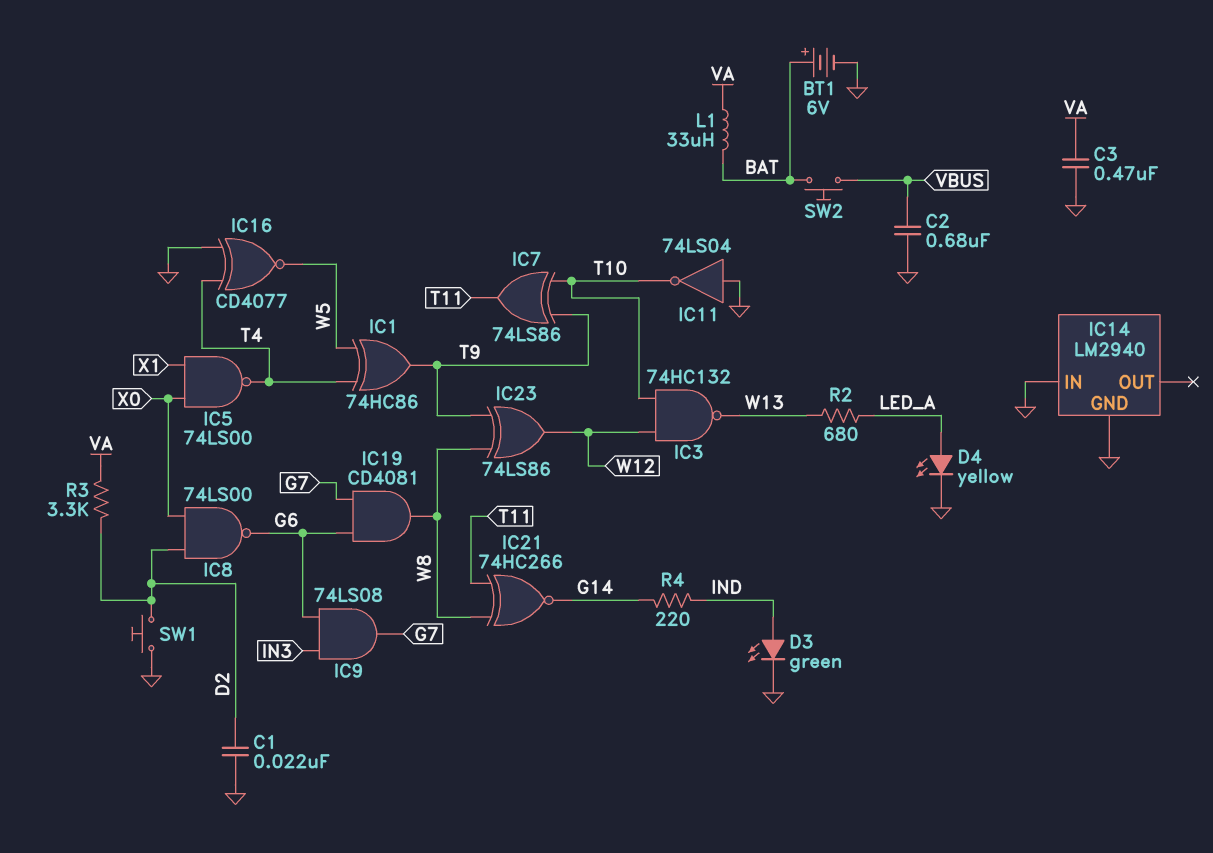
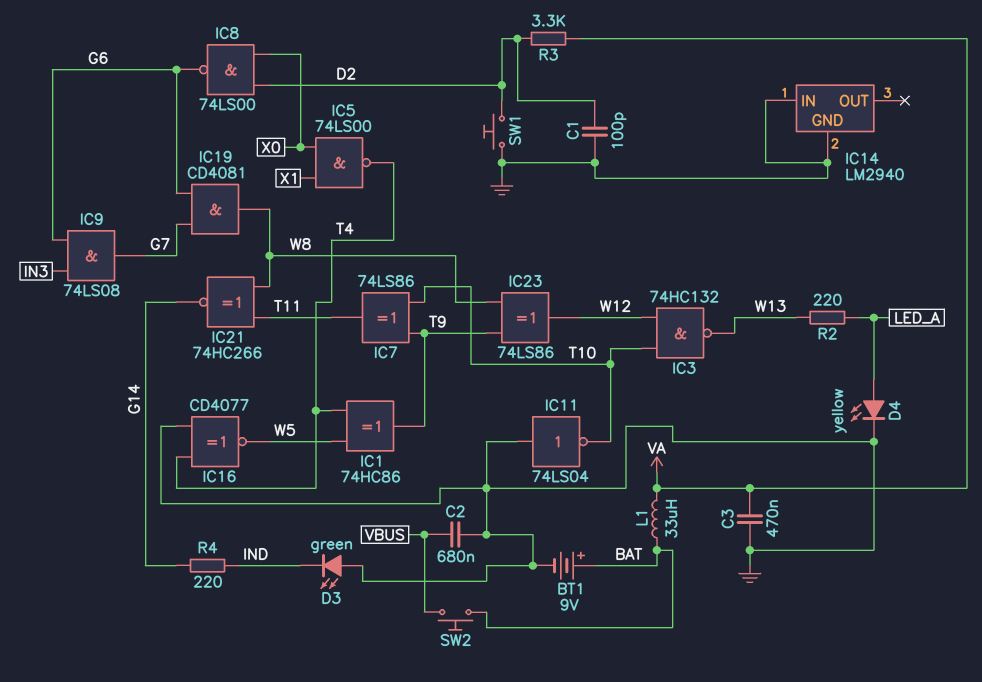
BT1: 6V (plus BAT, minus GND) -> 9V (plus BAT, minus GND)
C1: 22nF (D2, GND) -> 100pF (D2, GND)
D3: LED green (A IND, K GND) -> LED green (A GND, K IND)
R2: 680 (LED_A, W13) -> 220 (LED_A, W13)

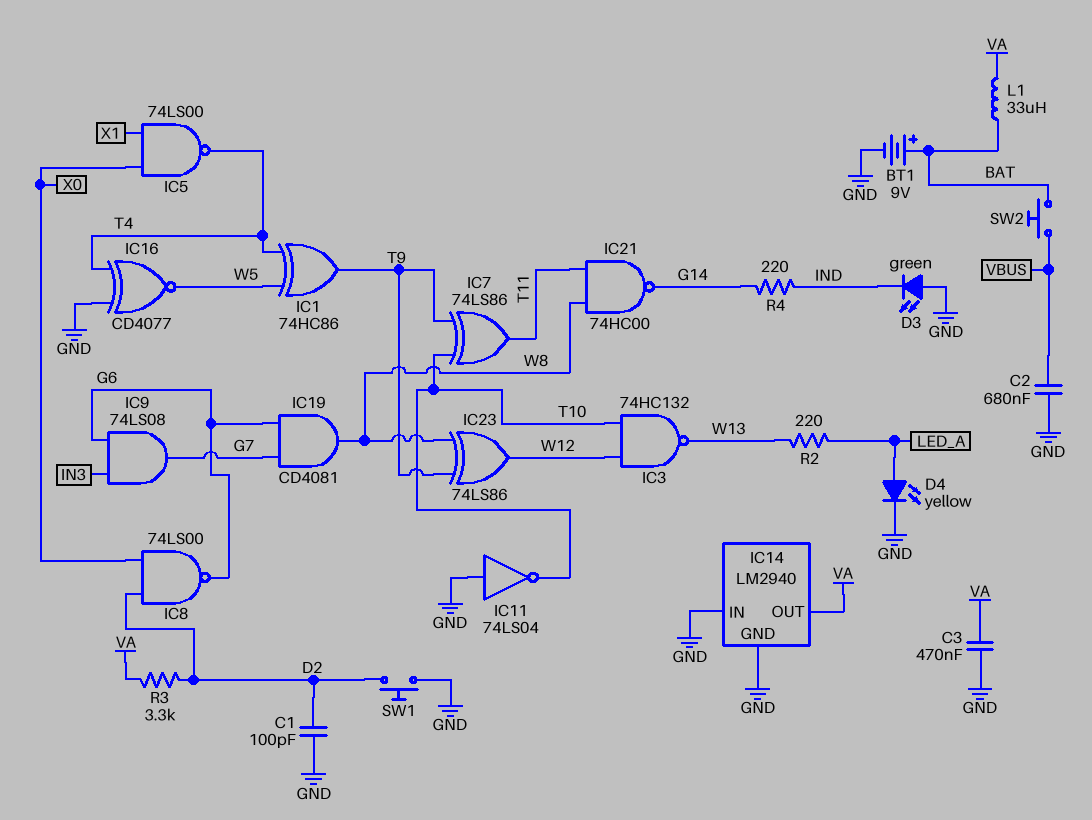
IC14 pin OUT: none -> VA
IC21: XNOR 74HC266 (in T11, in W8, out G14) -> NAND 74HC00 (in T11, in W8, out G14)

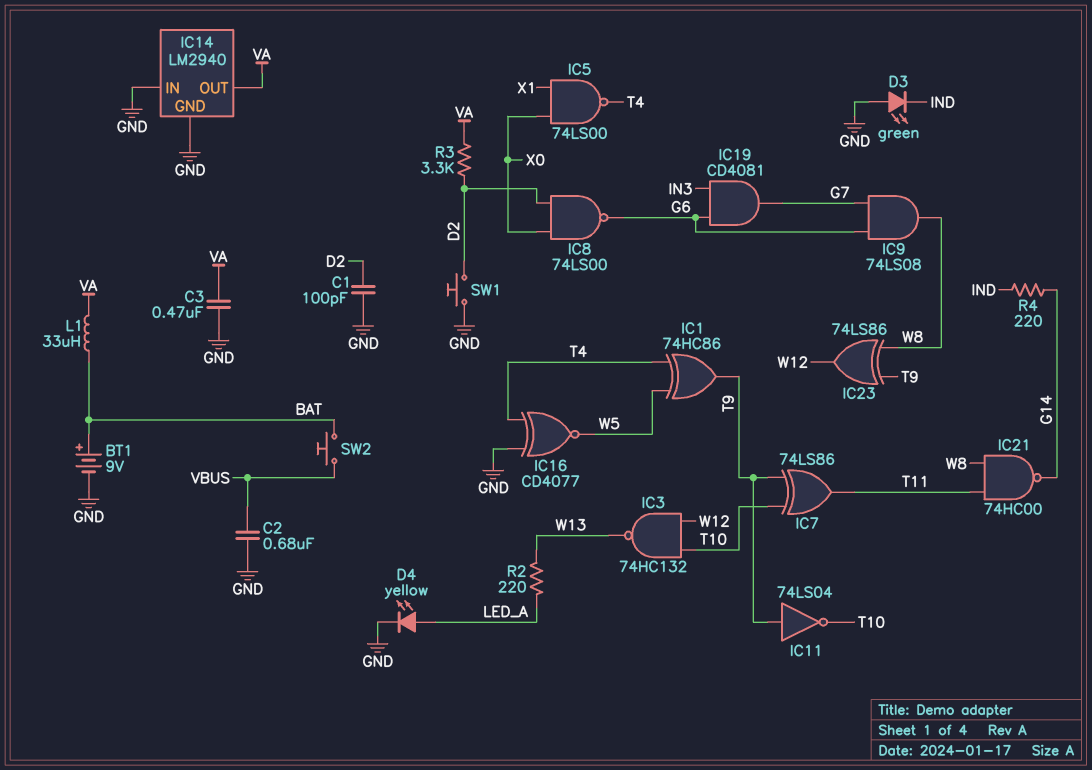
IC9: AND 74LS08 (in G6, in IN3, out G7) -> AND 74LS08 (in G6, in G7, out W8)
IC11: NOT 74LS04 (in GND, out T10) -> NOT 74LS04 (in T9, out T10)
IC19: AND CD4081 (in G6, in G7, out W8) -> AND CD4081 (in G6, in IN3, out G7)

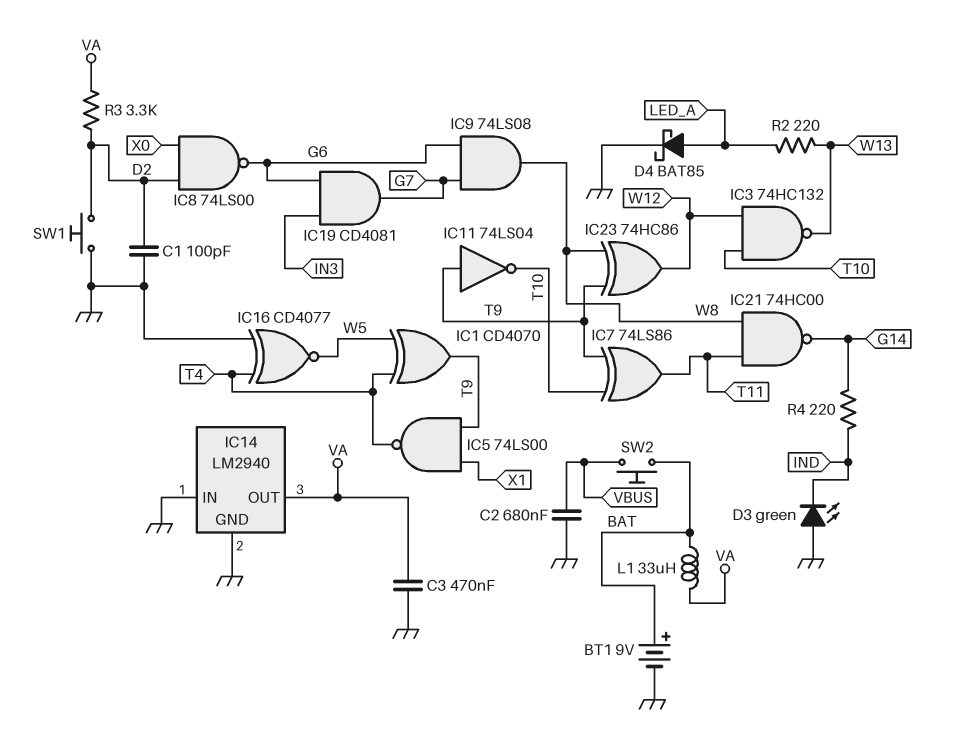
D4: LED yellow (A LED_A, K GND) -> schottky BAT85 (A LED_A, K GND)
IC1: XOR 74HC86 (in T4, in W5, out T9) -> XOR CD4070 (in T4, in W5, out T9)
IC5: NAND 74LS00 (in X0, in X1, out T4) -> NAND 74LS00 (in T9, in X1, out T4)
IC23: XOR 74LS86 (in T9, in W8, out W12) -> XOR 74HC86 (in T9, in W8, out W12)

